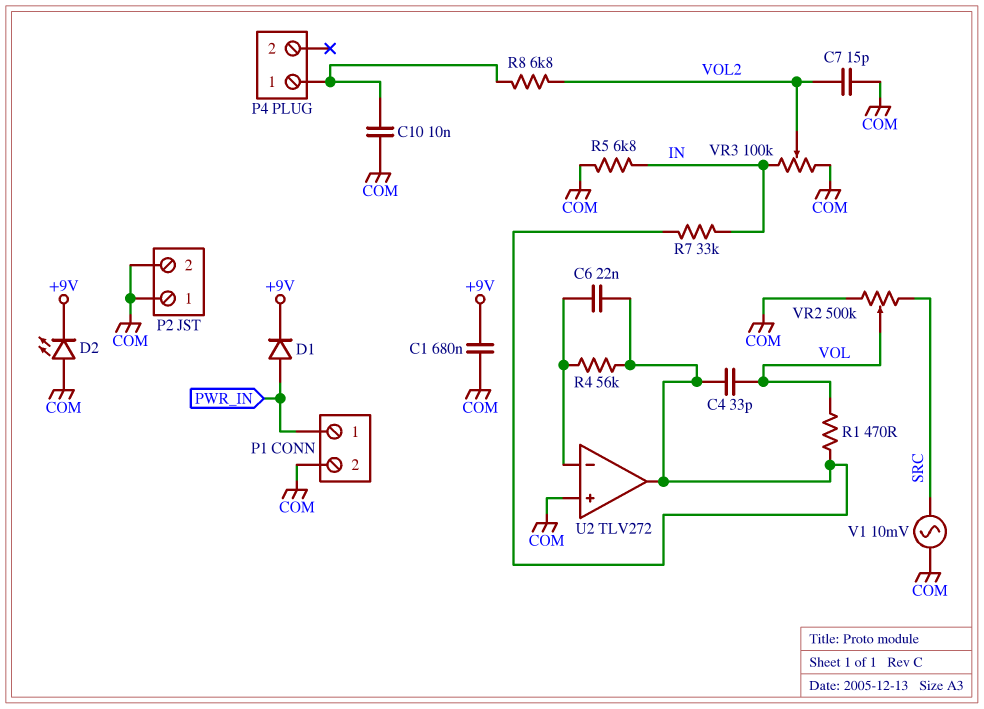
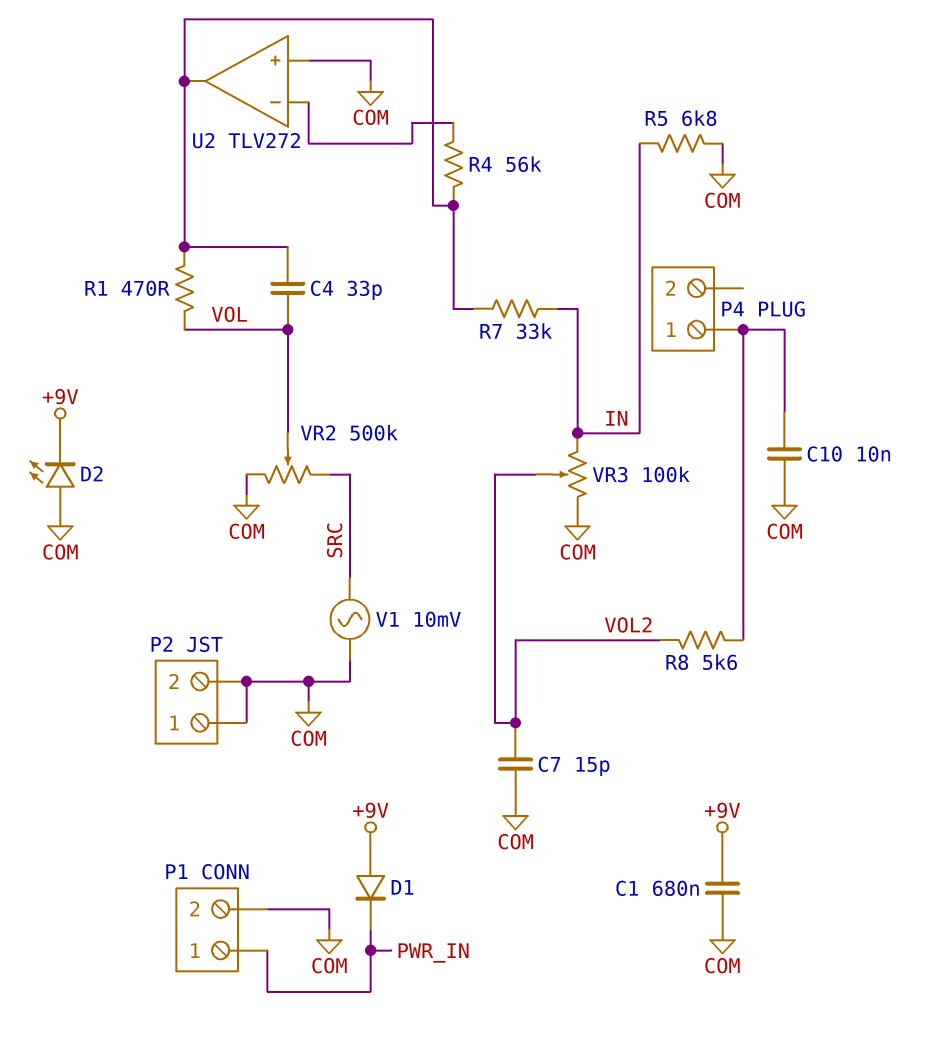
C6: 22nF (U2/in-, U2/out) -> none
D1: diode (A PWR_IN, K +9V) -> diode (A +9V, K PWR_IN)
R8: 6.8k (P4/1, VOL2) -> 5.6k (P4/1, VOL2)

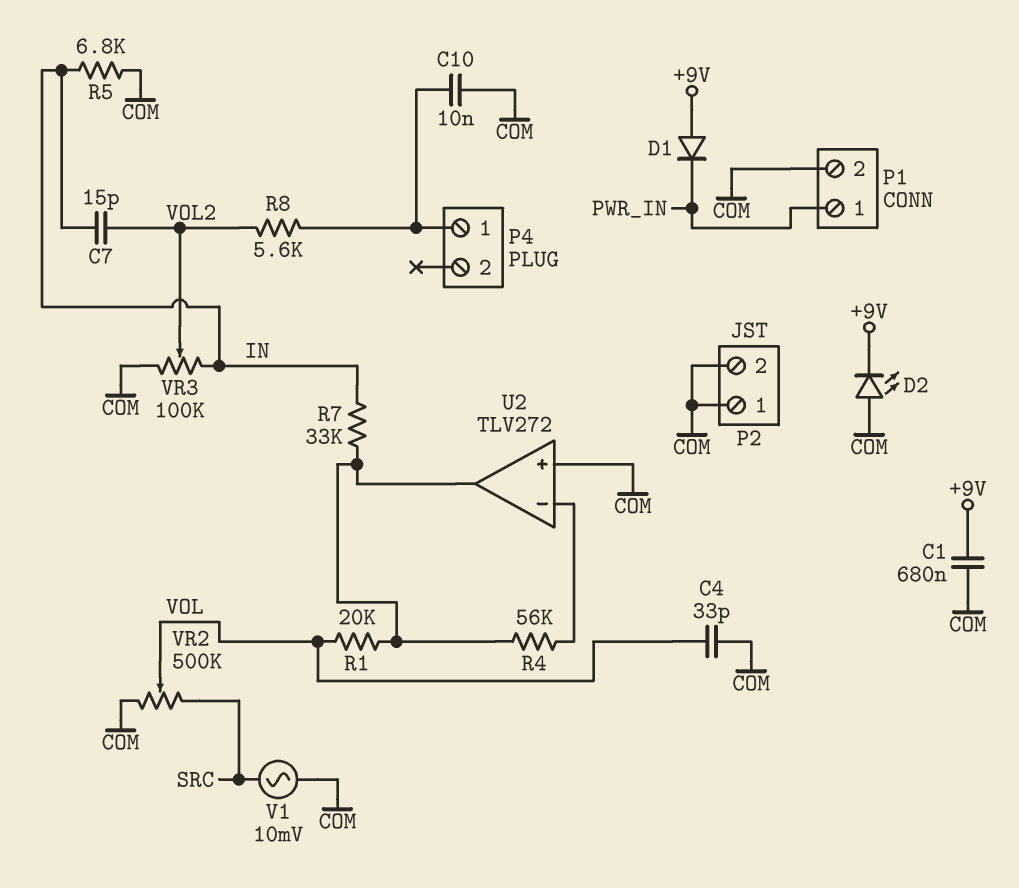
C4: 33pF (U2/out, VOL) -> 33pF (COM, VOL)
C7: 15pF (COM, VOL2) -> 15pF (IN, VOL2)
R1: 470 (U2/out, VOL) -> 20k (U2/out, VOL)

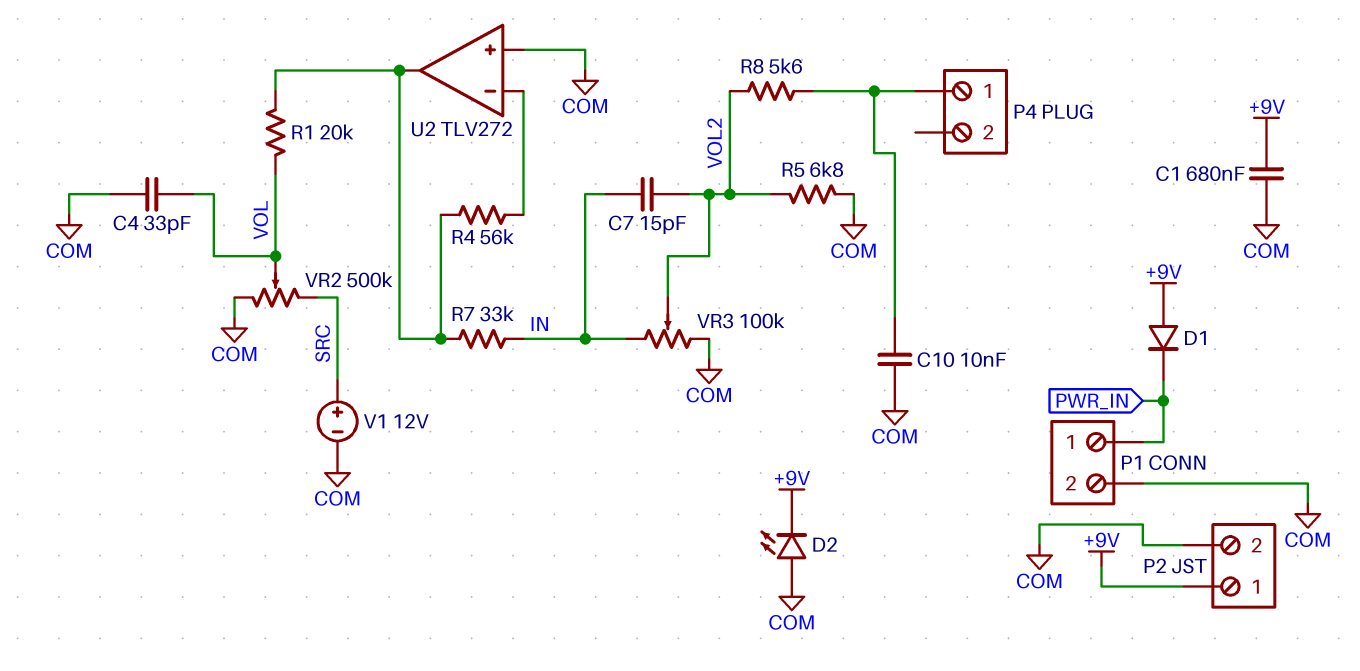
P2 pin 1: COM -> +9V
R5: 6.8k (COM, IN) -> 6.8k (COM, VOL2)
V1: AC 10mV (COM, SRC) -> 12V (plus SRC, minus COM)

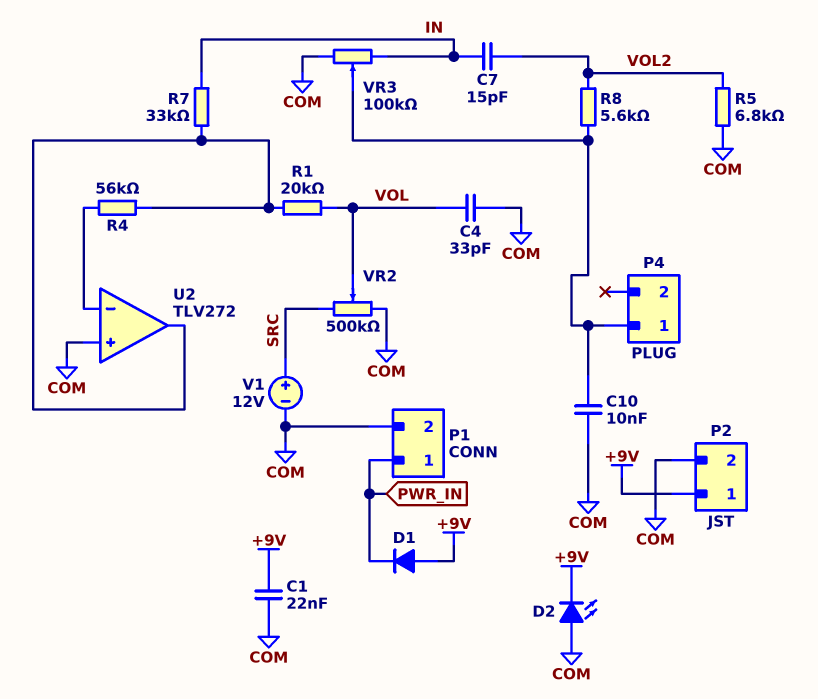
C1: 680nF (+9V, COM) -> 22nF (+9V, COM)
VR3: 100k (COM, IN, wiper VOL2) -> 100k (COM, IN, wiper P4/1)

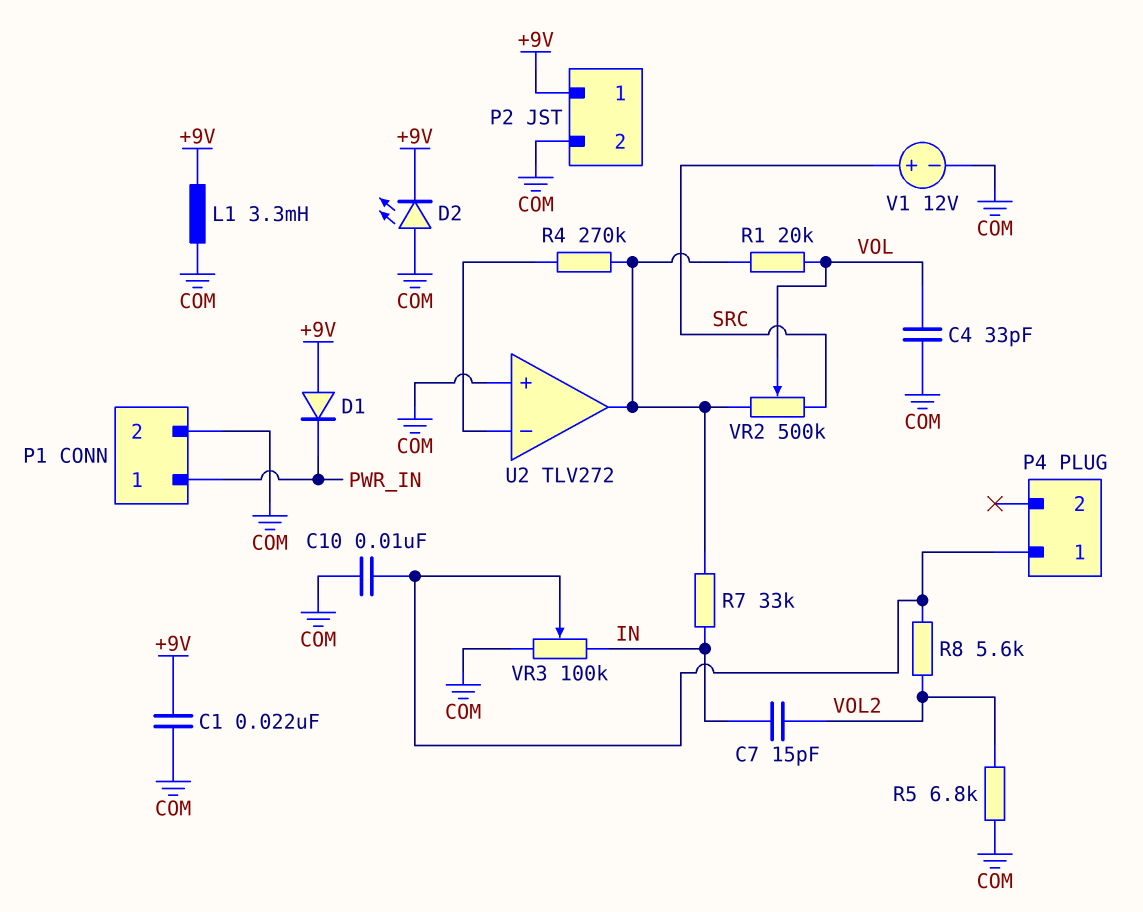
L1: none -> 3.3mH (+9V, COM)
R4: 56k (U2/in-, U2/out) -> 270k (U2/in-, U2/out)
VR2: 500k (COM, SRC, wiper VOL) -> 500k (SRC, U2/out, wiper VOL)

